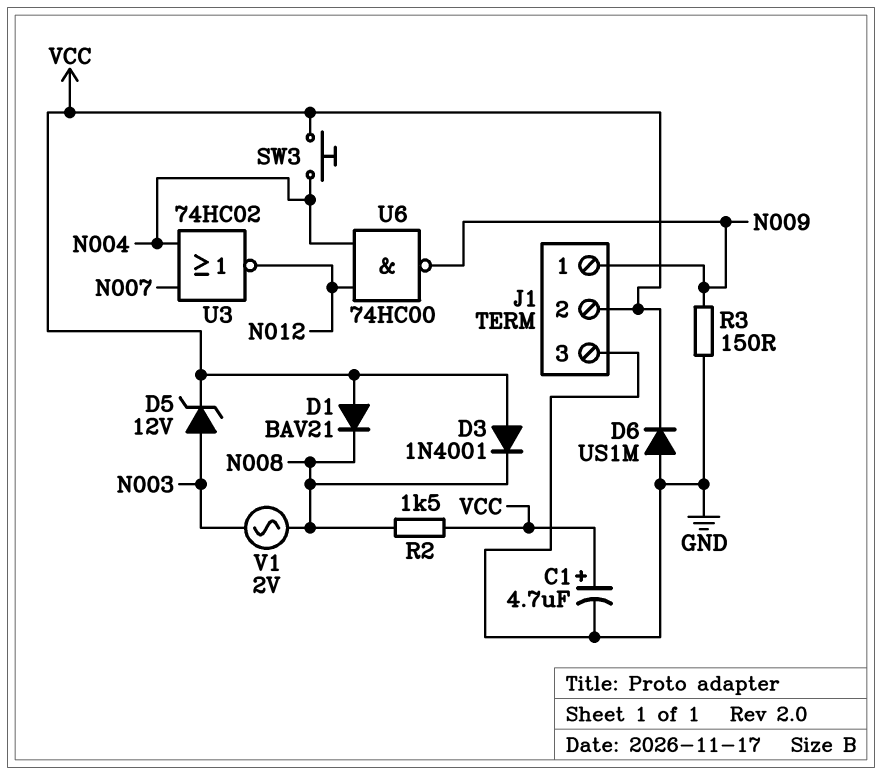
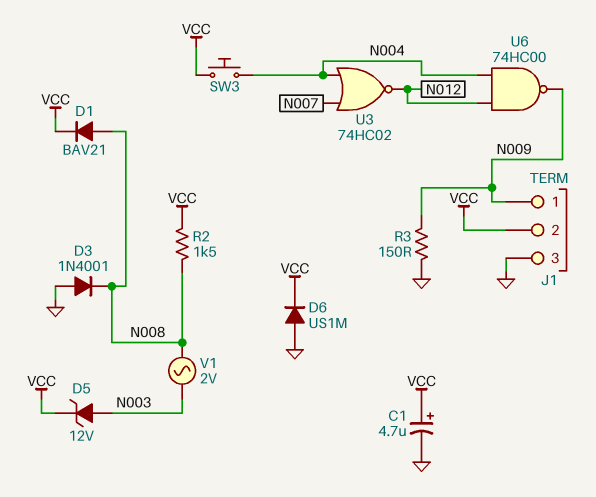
D1: diode BAV21 (A VCC, K N008) -> diode BAV21 (A N008, K VCC)
D3: diode 1N4001 (A VCC, K N008) -> diode 1N4001 (A GND, K N008)

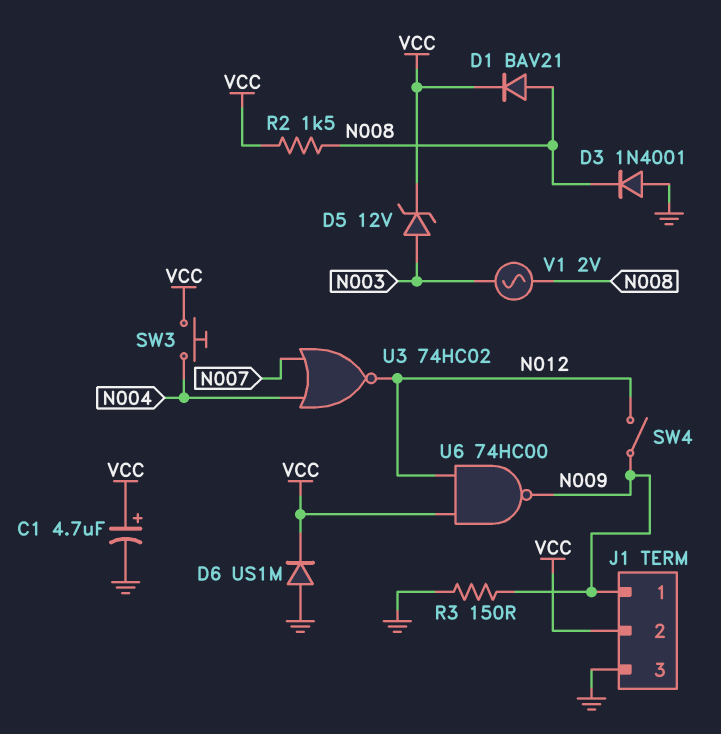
SW4: none -> switch (N009, N012)
U6: NAND 74HC00 (in N004, in N012, out N009) -> NAND 74HC00 (in N012, in VCC, out N009)

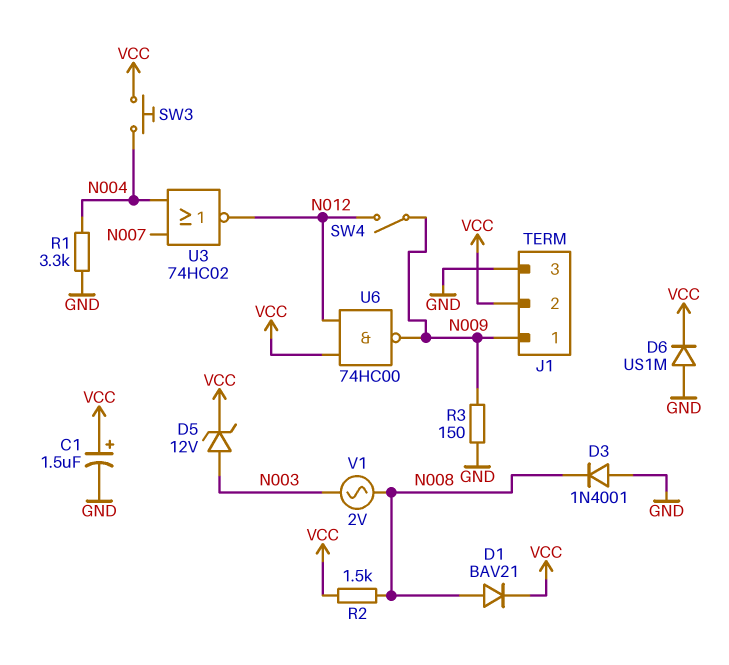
C1: 4.7uF (plus VCC, minus GND) -> 1.5uF (plus VCC, minus GND)
R1: none -> 3.3k (GND, N004)

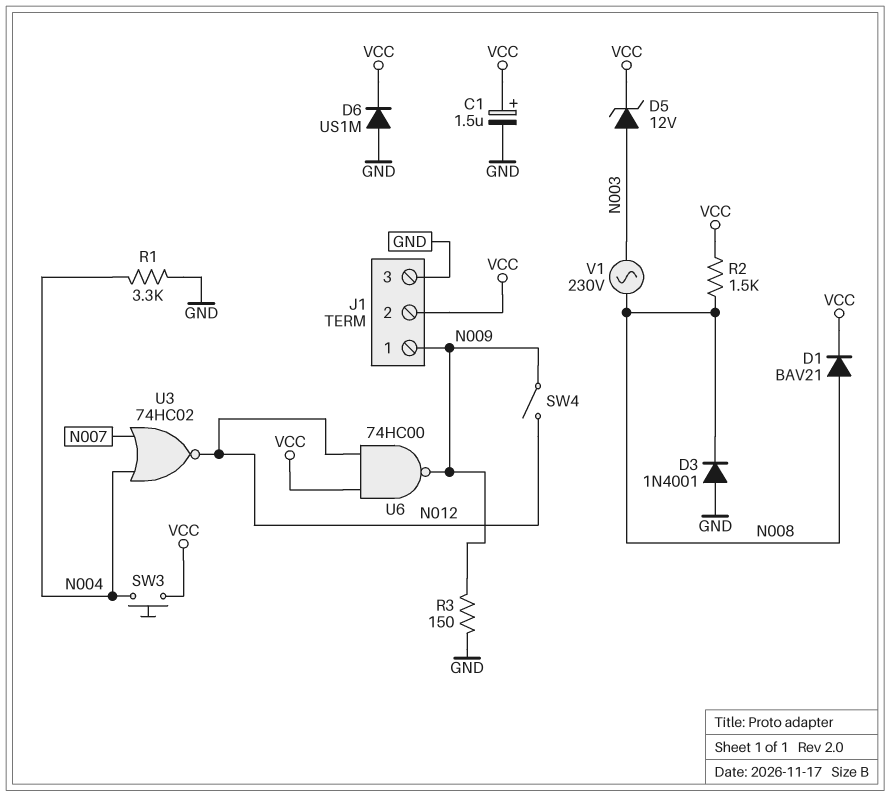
V1: AC 2V (N003, N008) -> AC 230V (N003, N008)

